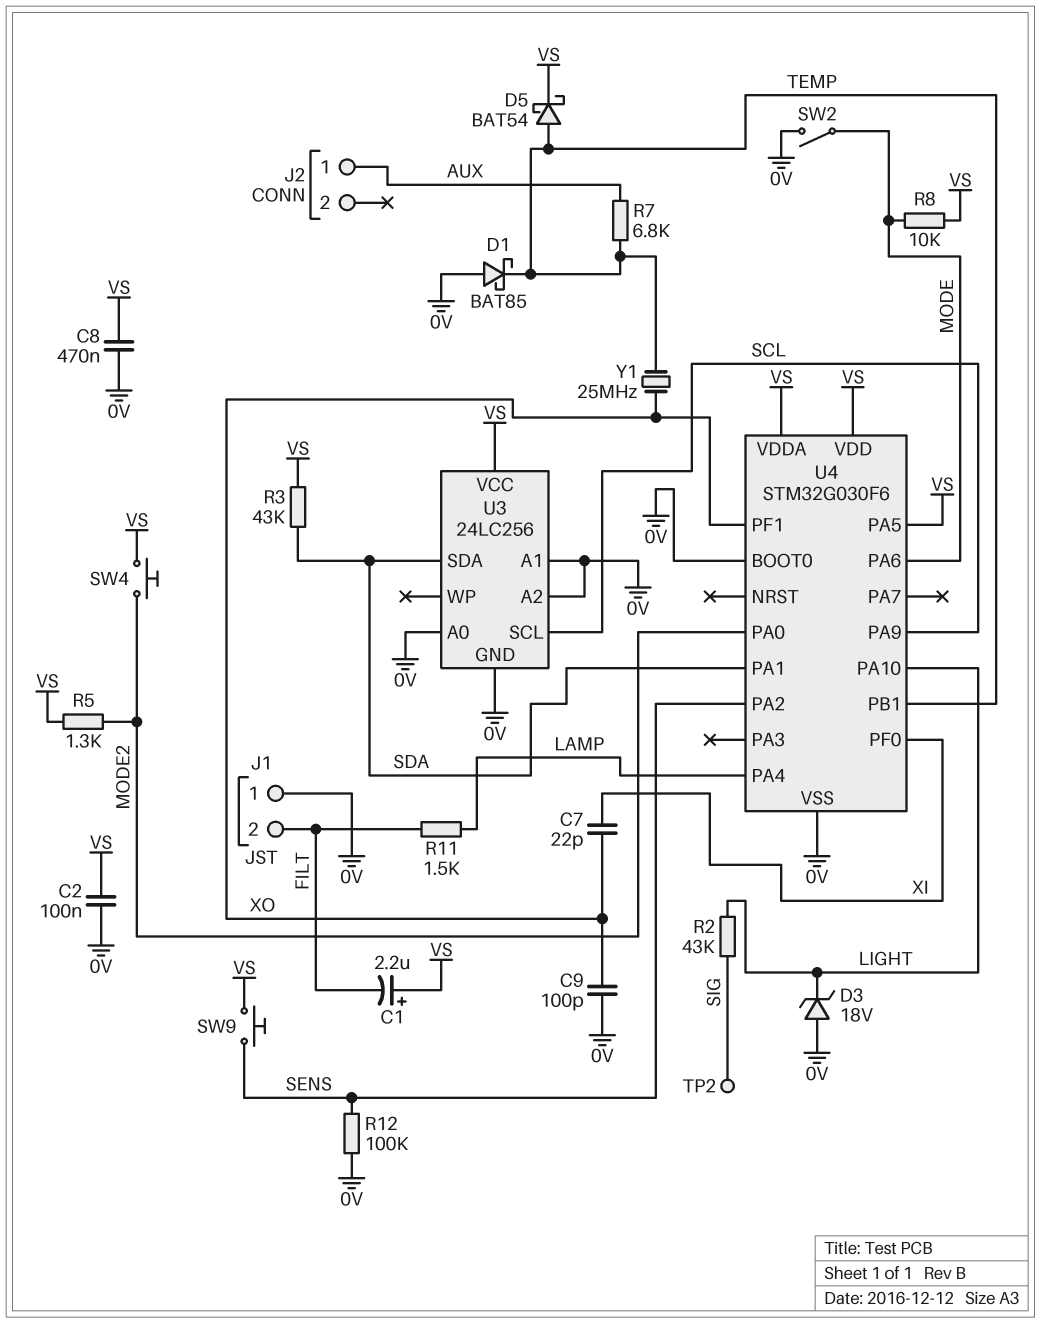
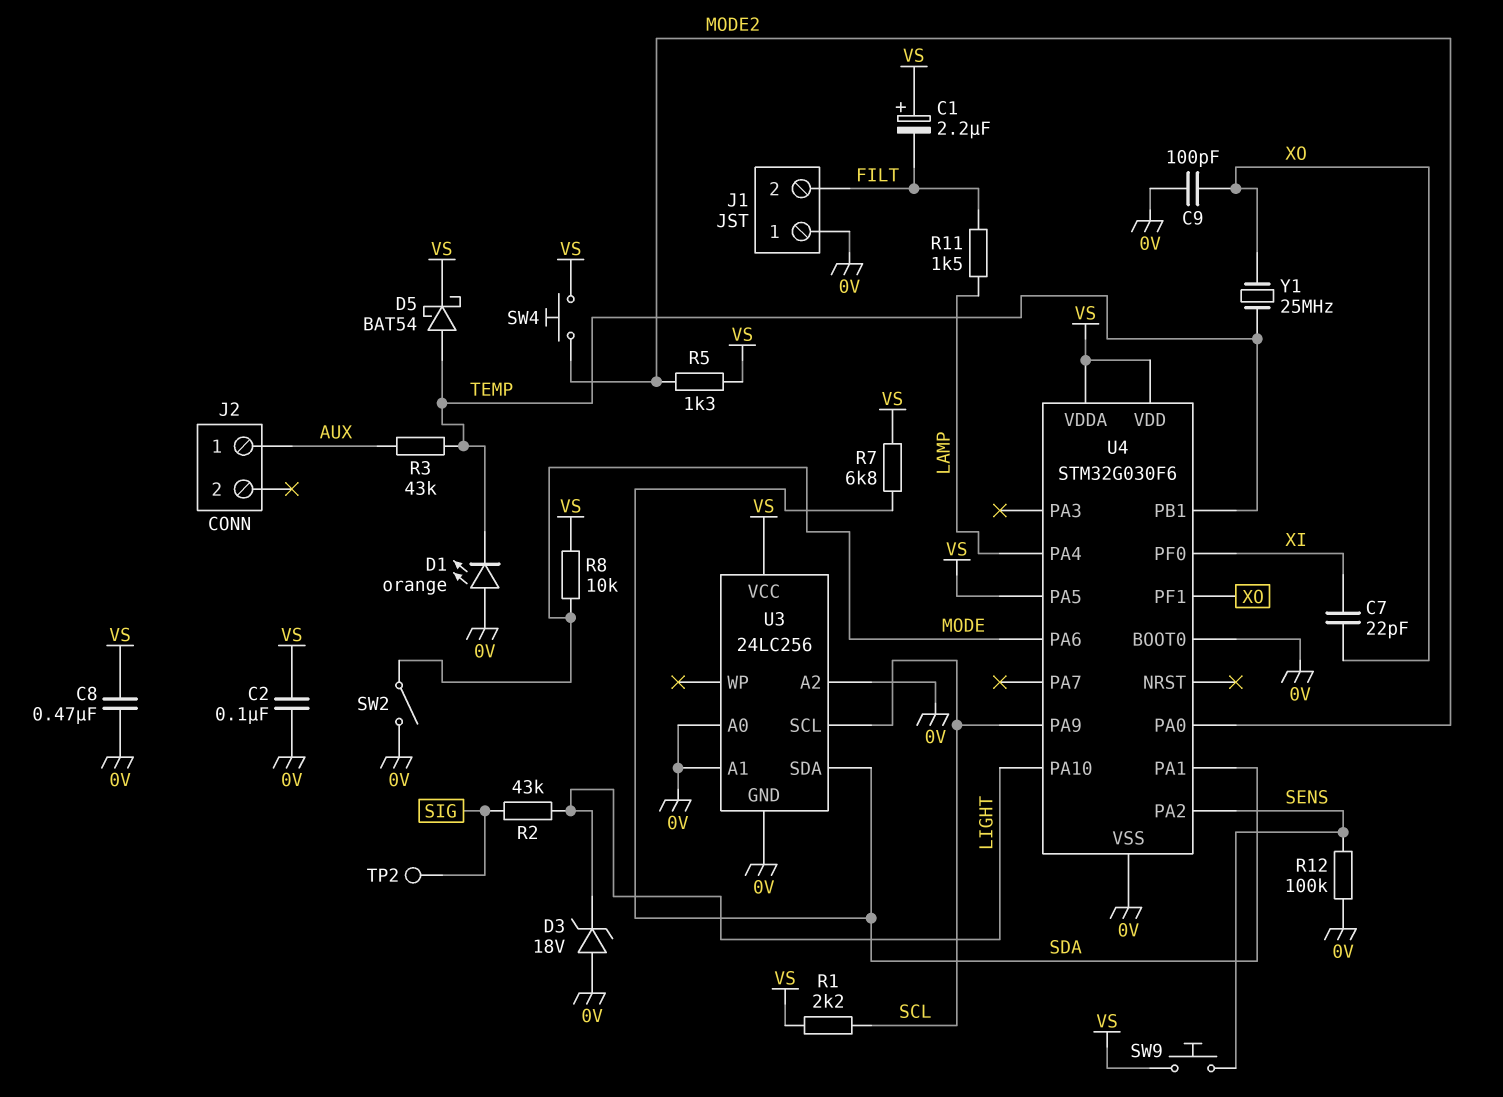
D1: schottky BAT85 (A 0V, K TEMP) -> LED orange (A 0V, K TEMP)
R1: none -> 2.2k (SCL, VS)
R3: 43k (SDA, VS) -> 43k (AUX, TEMP)
R7: 6.8k (AUX, TEMP) -> 6.8k (SDA, VS)

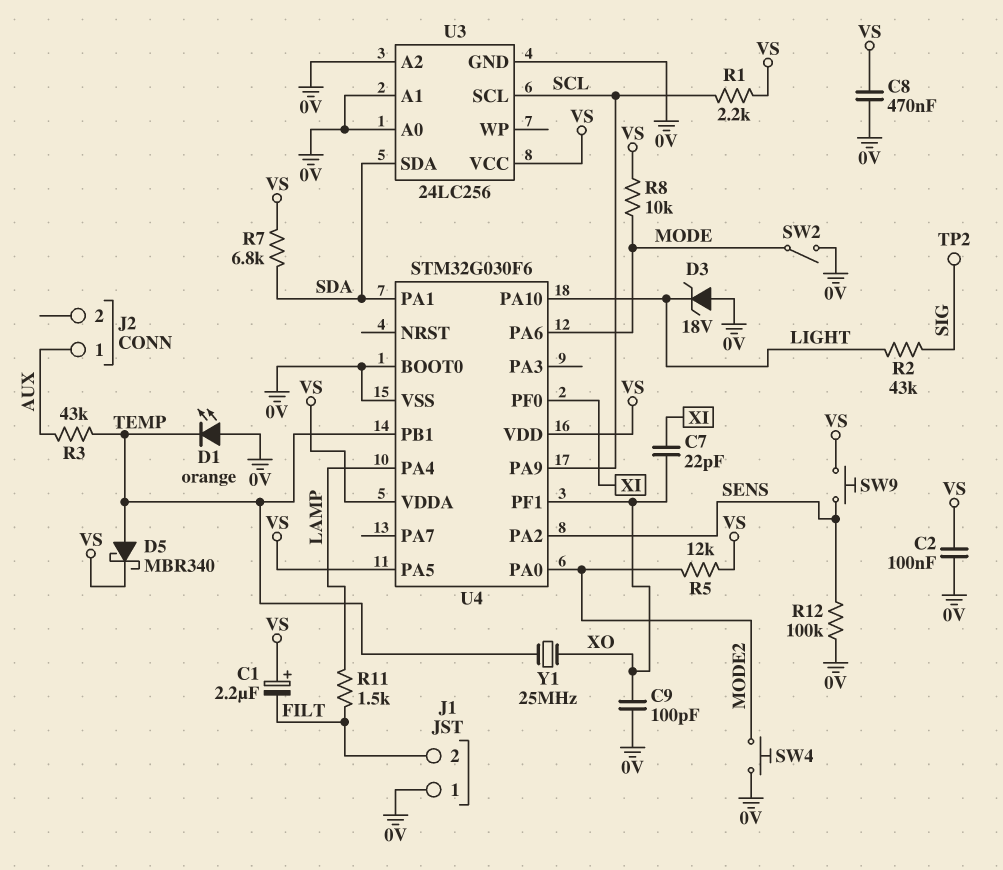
D5: schottky BAT54 (A TEMP, K VS) -> schottky MBR340 (A TEMP, K VS)
R5: 1.3k (MODE2, VS) -> 12k (MODE2, VS)
SW4: button (MODE2, VS) -> button (0V, MODE2)

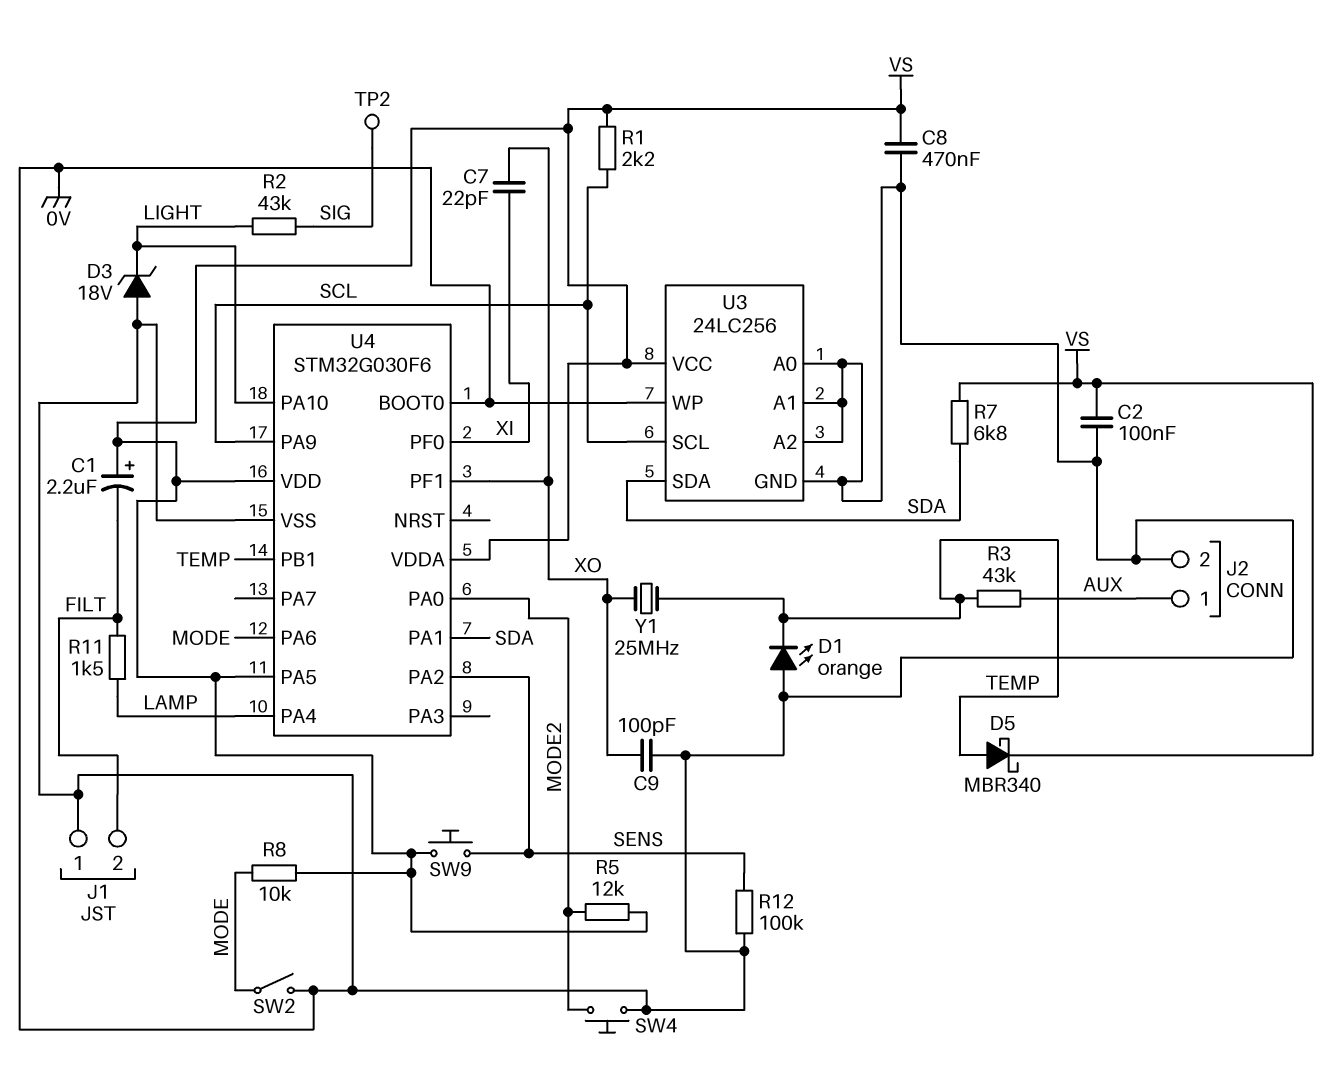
J2 pin 2: none -> 0V
U3 pin WP: none -> 0V

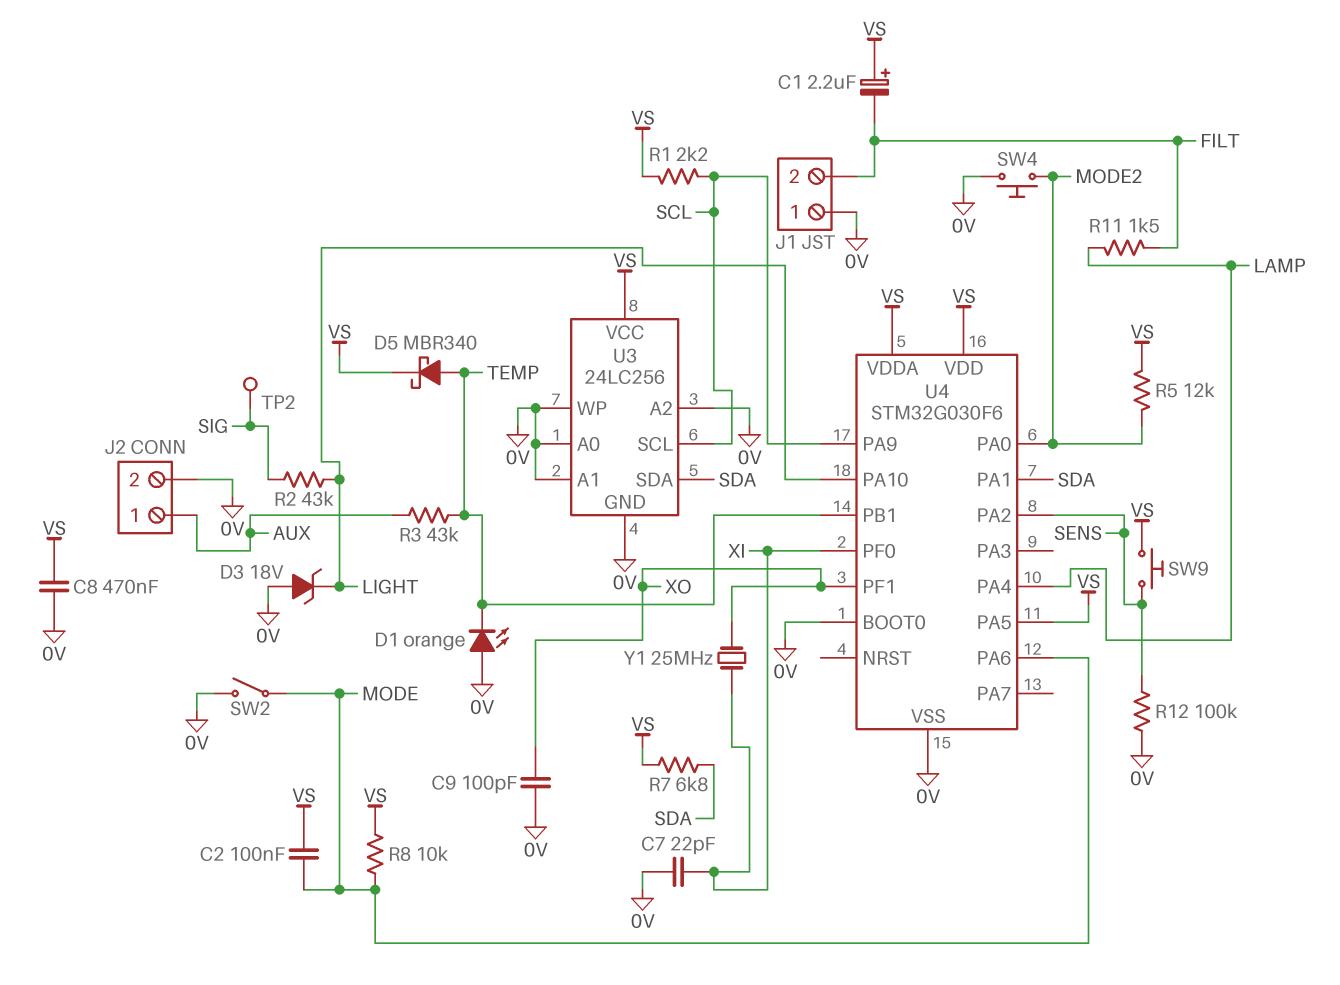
C2: 100nF (0V, VS) -> 100nF (MODE, VS)
C7: 22pF (XI, XO) -> 22pF (0V, XI)
Y1: 25MHz (TEMP, XO) -> 25MHz (XI, XO)

